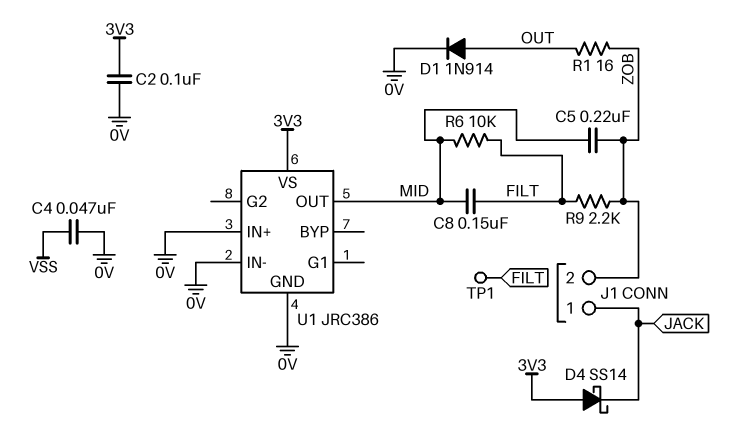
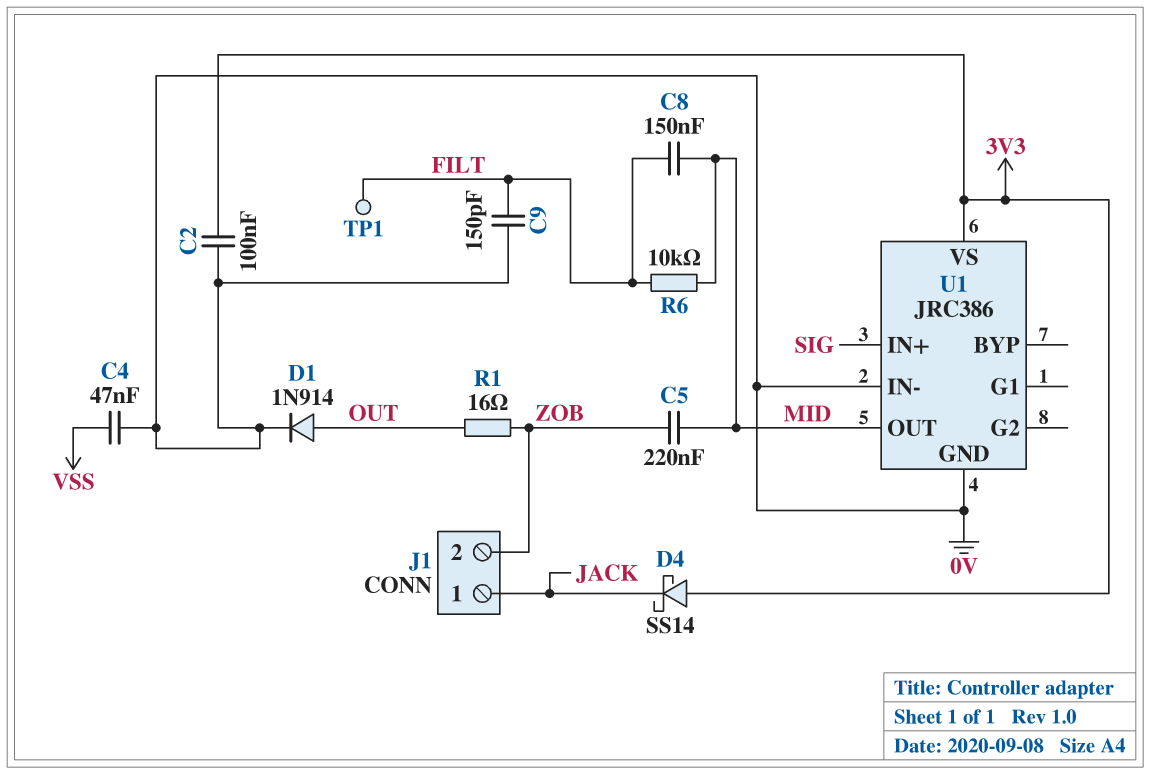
C9: none -> 150pF (0V, FILT)
R9: 2.2k (FILT, ZOB) -> none
U1 pin IN+: 0V -> SIG

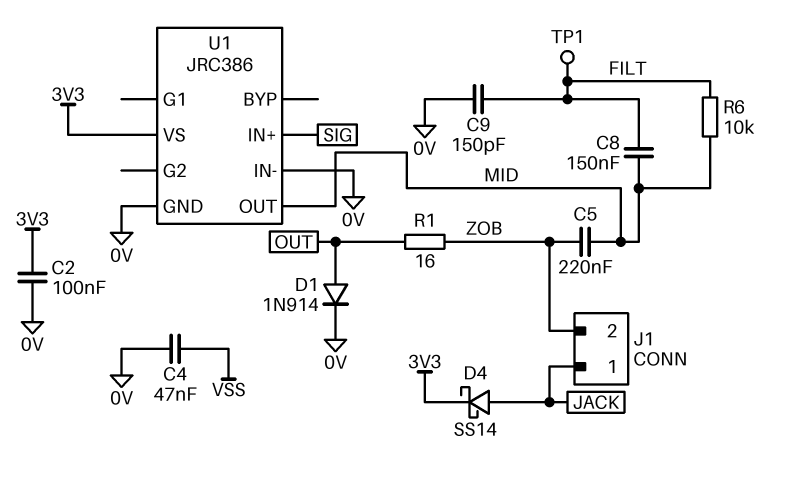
D4: schottky SS14 (A 3V3, K JACK) -> schottky SS14 (A JACK, K 3V3)

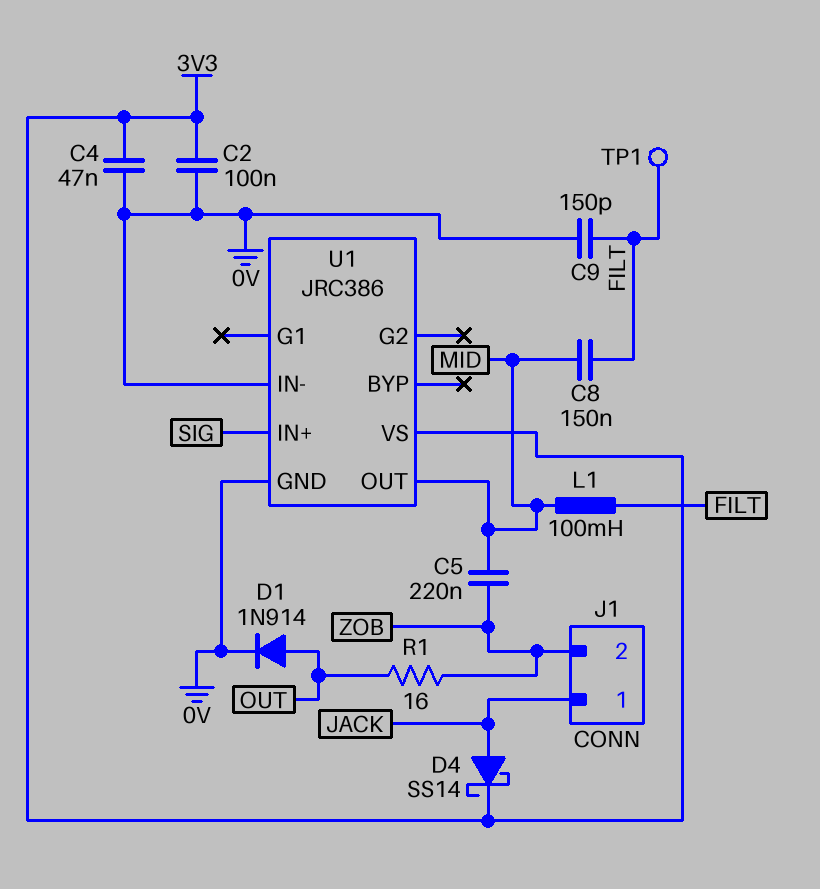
C4: 47nF (0V, VSS) -> 47nF (0V, 3V3)
L1: none -> 100mH (FILT, MID)
R6: 10k (FILT, MID) -> none

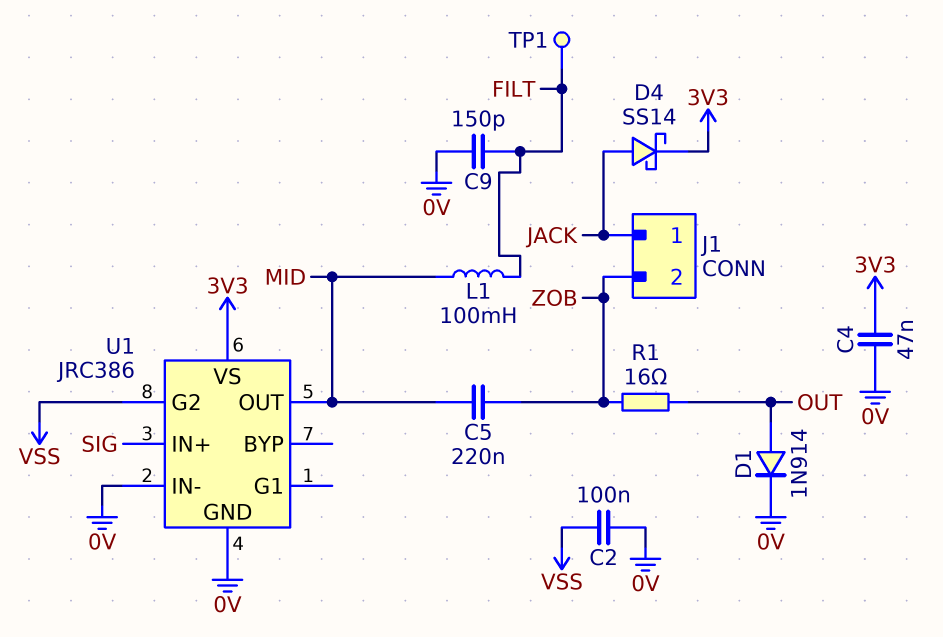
C2: 100nF (0V, 3V3) -> 100nF (0V, VSS)
C8: 150nF (FILT, MID) -> none
U1 pin G2: none -> VSS

